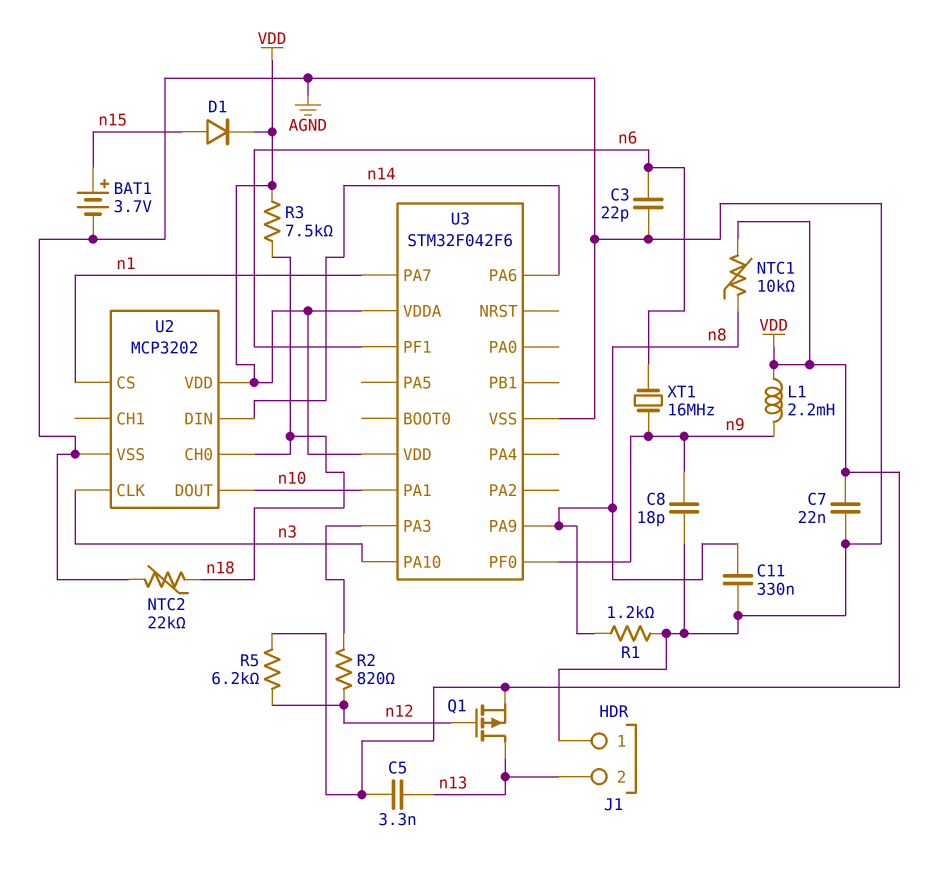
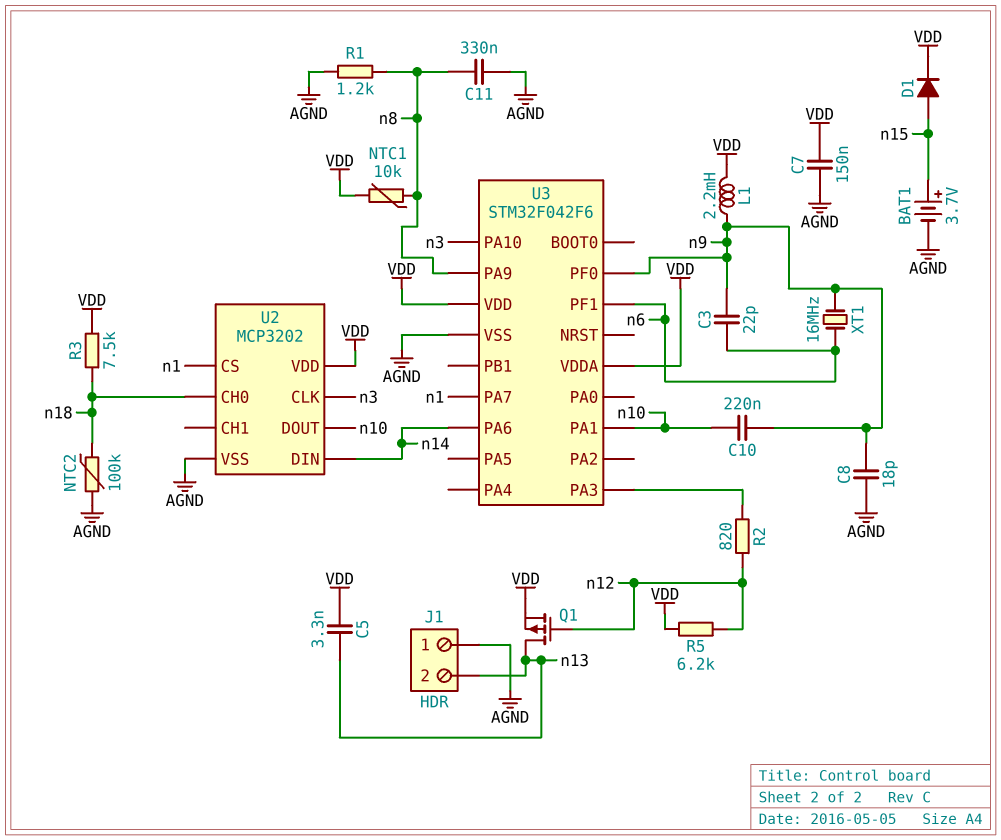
C3: 22pF (AGND, n6) -> 22pF (n6, n9)
C7: 22nF (AGND, VDD) -> 150nF (AGND, VDD)
C10: none -> 220nF (n9, n10)
NTC2: 22k (AGND, n18) -> 100k (AGND, n18)

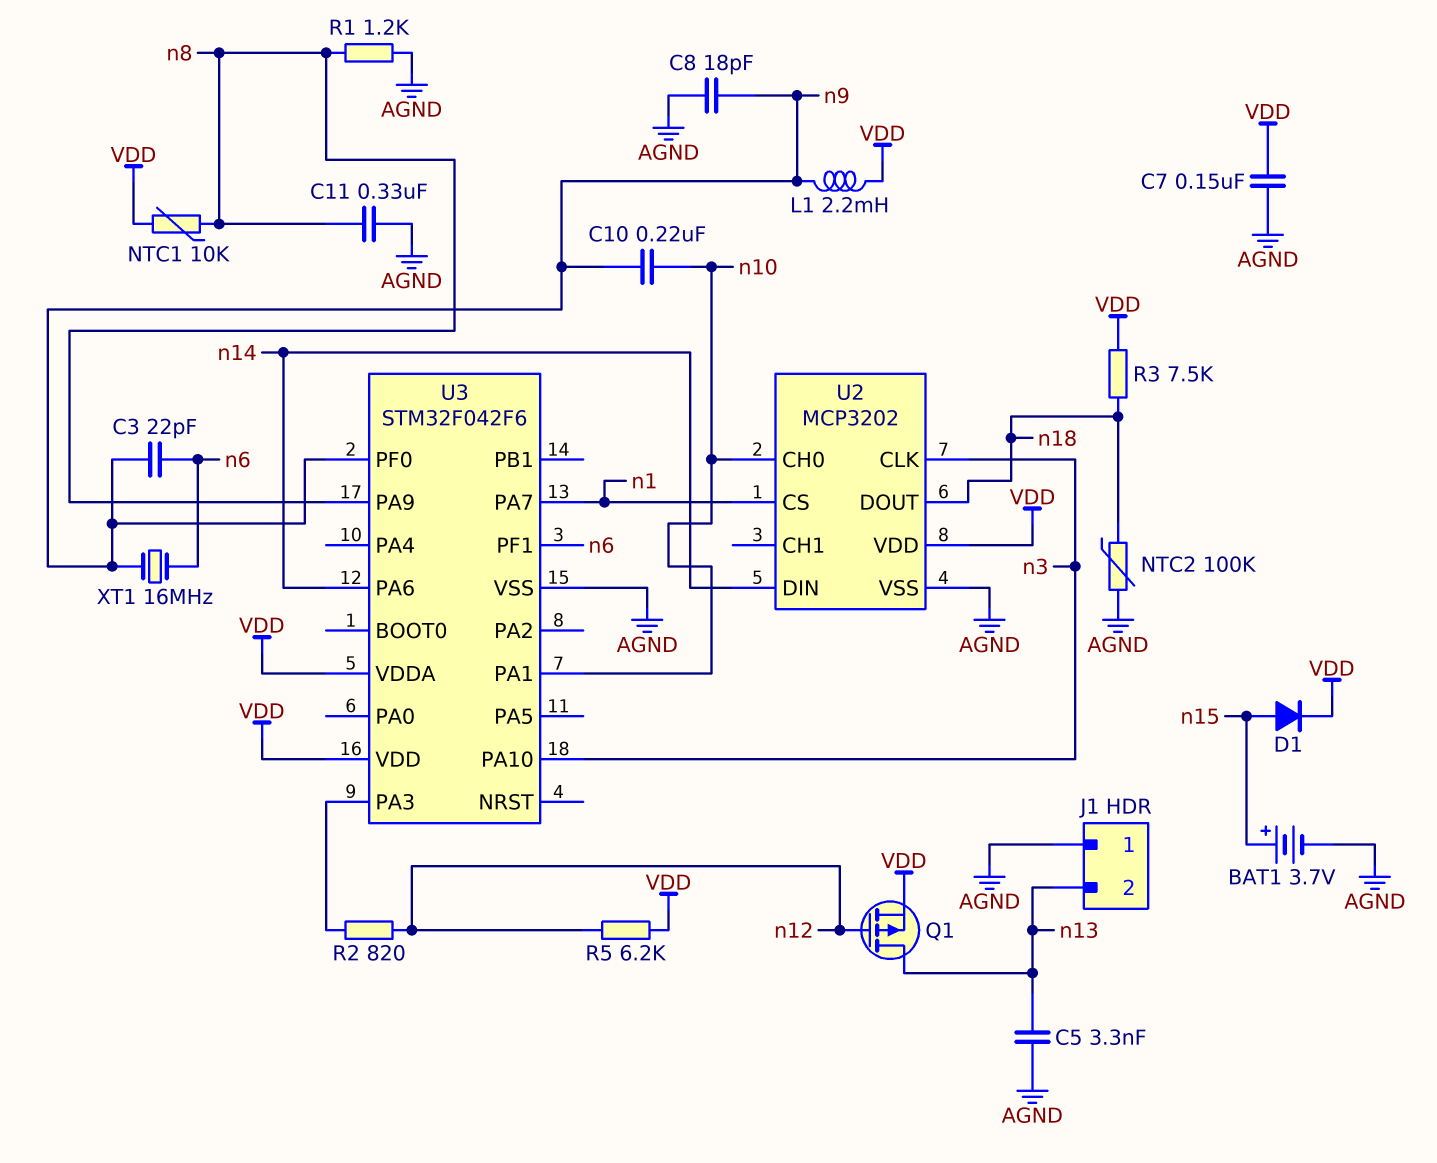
C5: 3.3nF (VDD, n13) -> 3.3nF (AGND, n13)
U2 pin CH0: n18 -> n10
U2 pin DOUT: n10 -> n18

